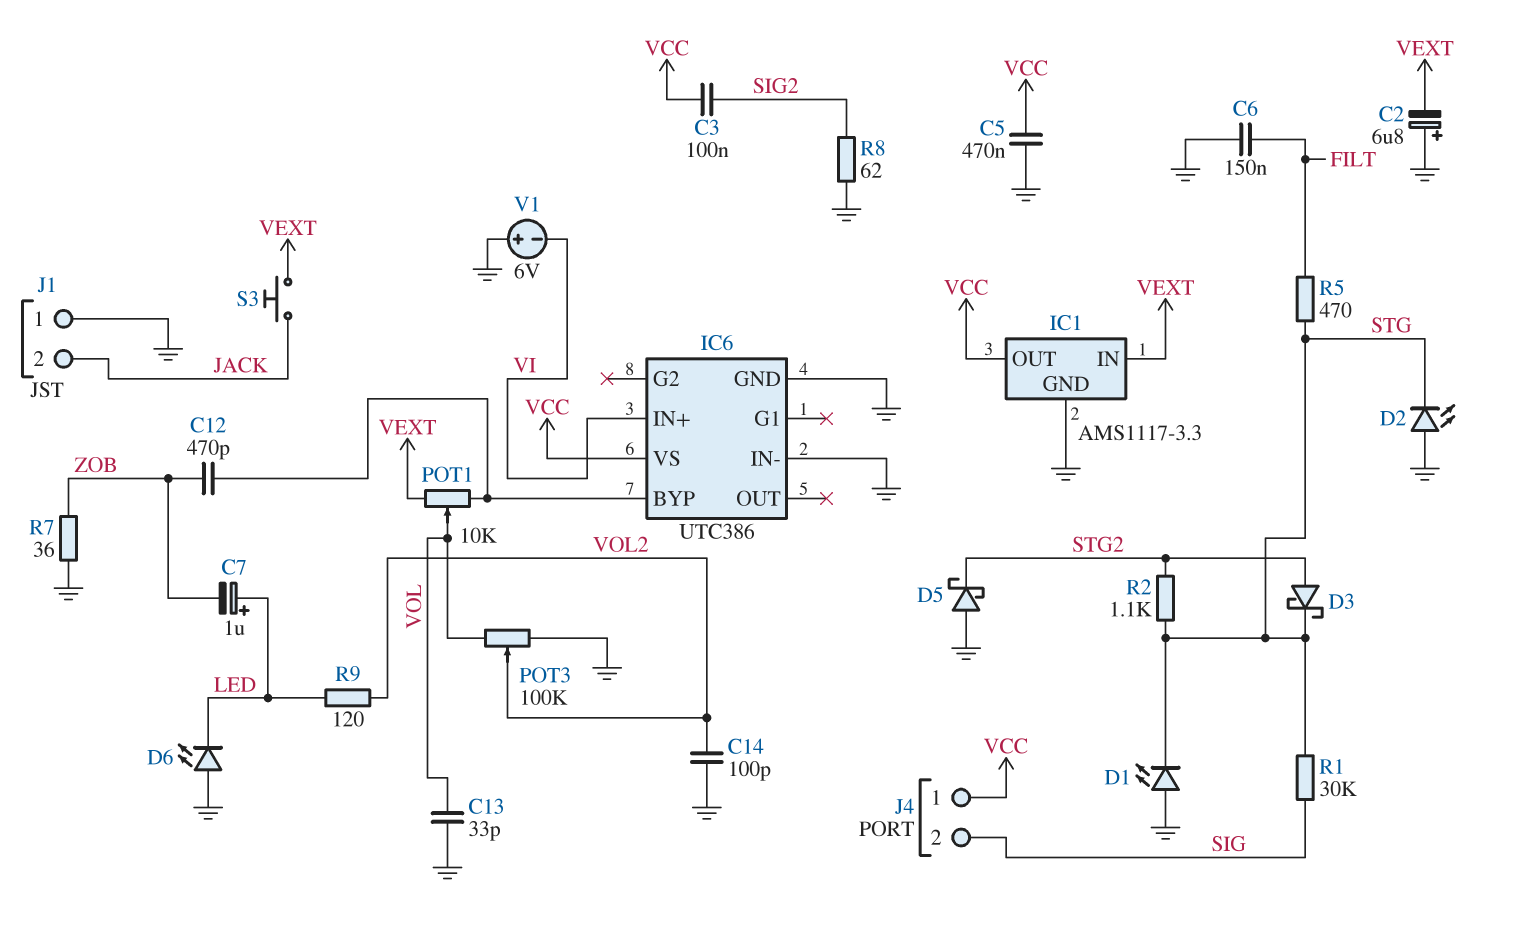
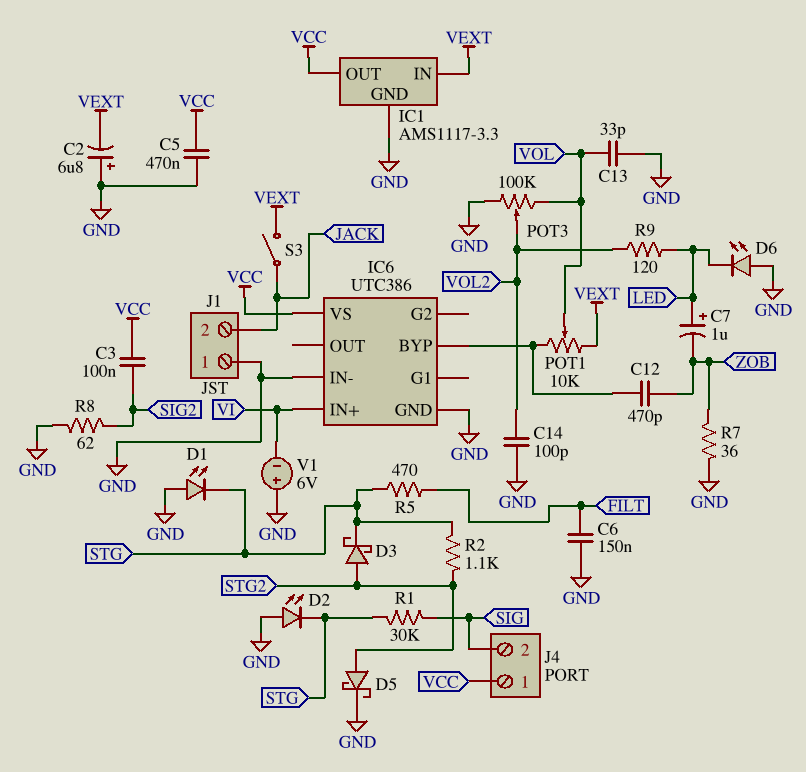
D5: schottky (A GND, K STG2) -> schottky (A STG2, K GND)
S3: button (JACK, VEXT) -> switch (JACK, VEXT)

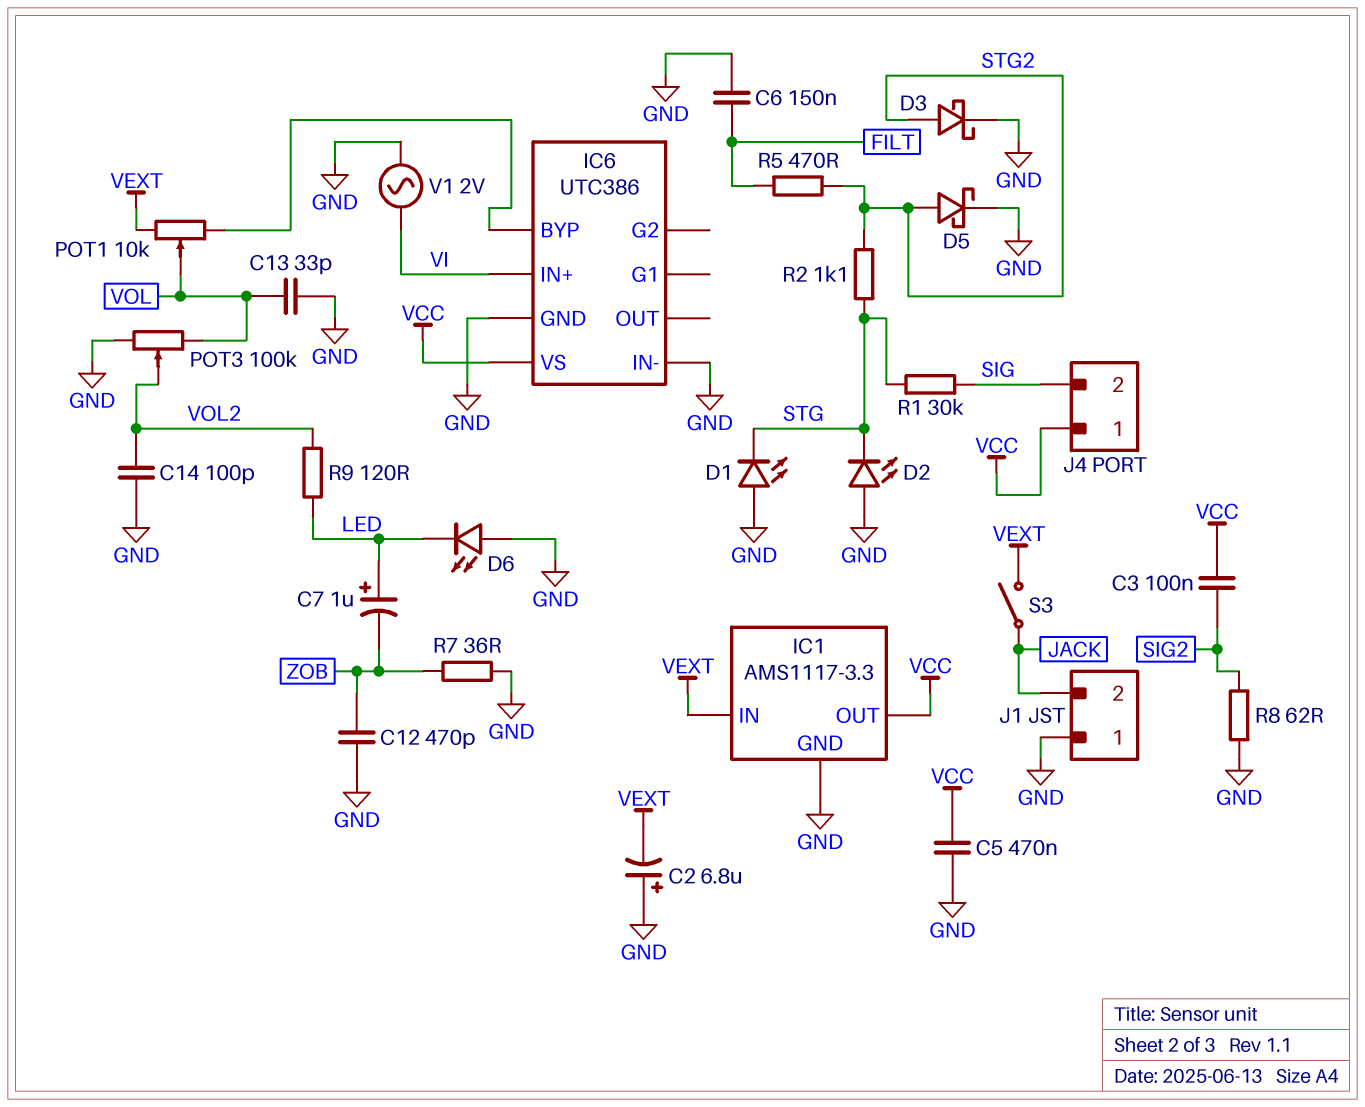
C12: 470pF (IC6/BYP, ZOB) -> 470pF (GND, ZOB)
D3: schottky (A STG2, K STG) -> schottky (A STG2, K GND)
R5: 470 (FILT, STG) -> 470 (FILT, STG2)
V1: 6V (plus GND, minus VI) -> AC 2V (GND, VI)

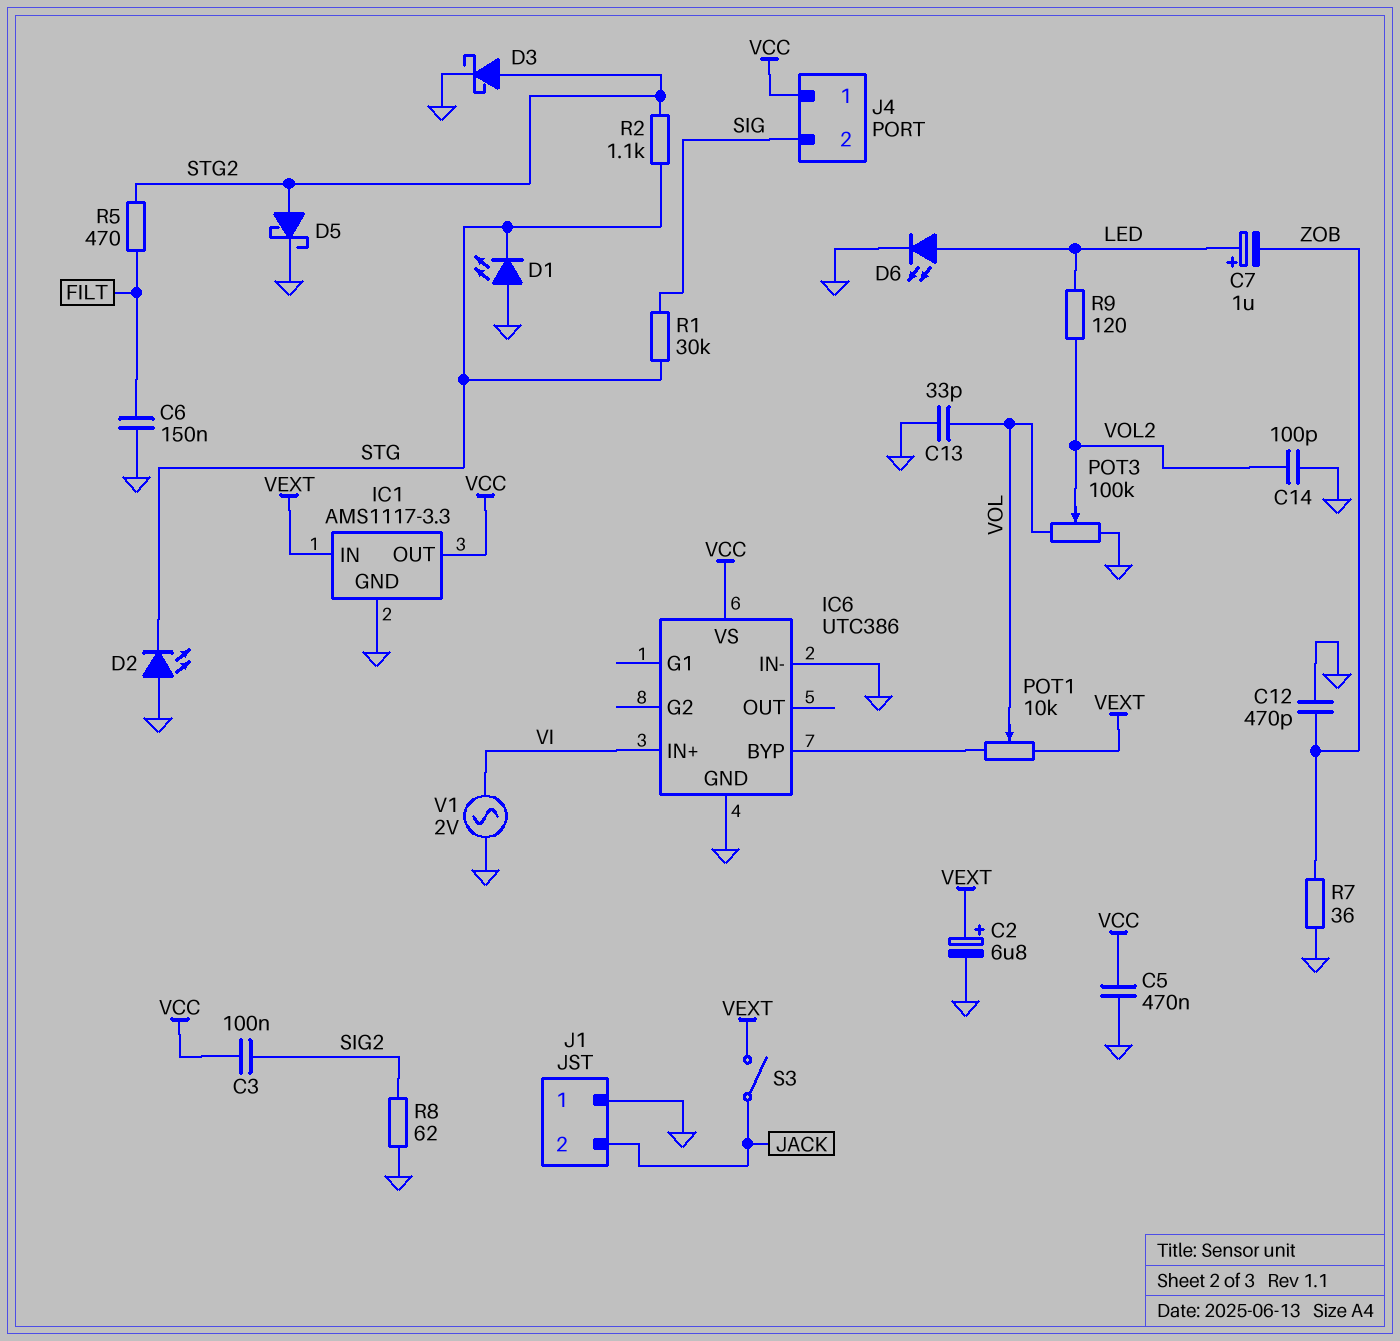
C2: 6.8uF (plus GND, minus VEXT) -> 6.8uF (plus VEXT, minus GND)
D6: LED (A GND, K LED) -> LED (A LED, K GND)

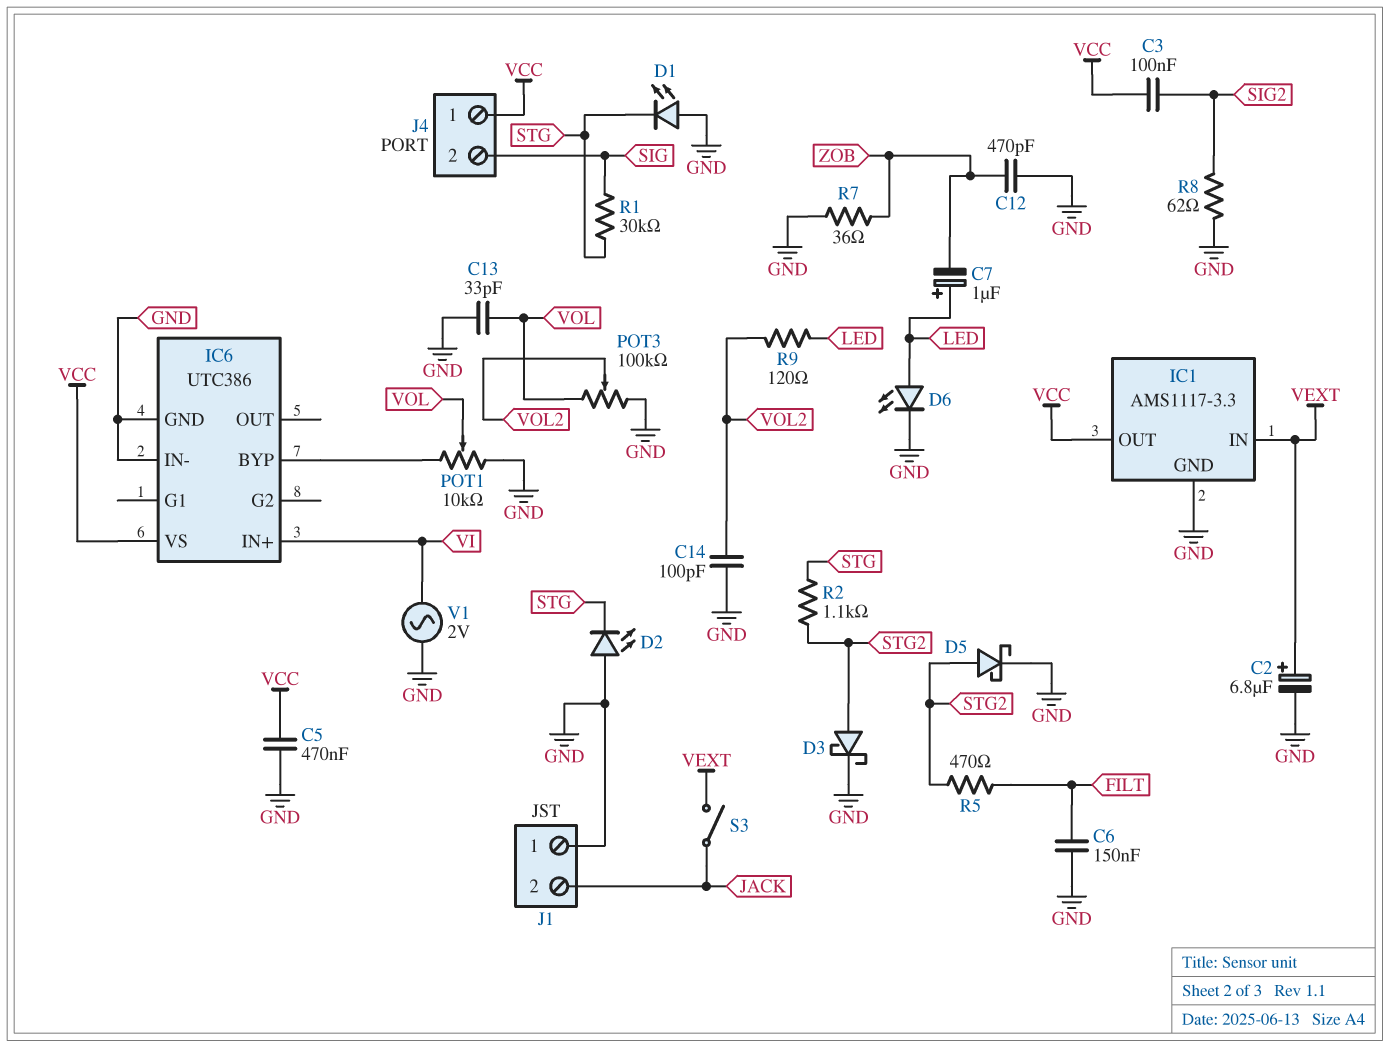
POT1: 10k (IC6/BYP, VEXT, wiper VOL) -> 10k (GND, IC6/BYP, wiper VOL)

